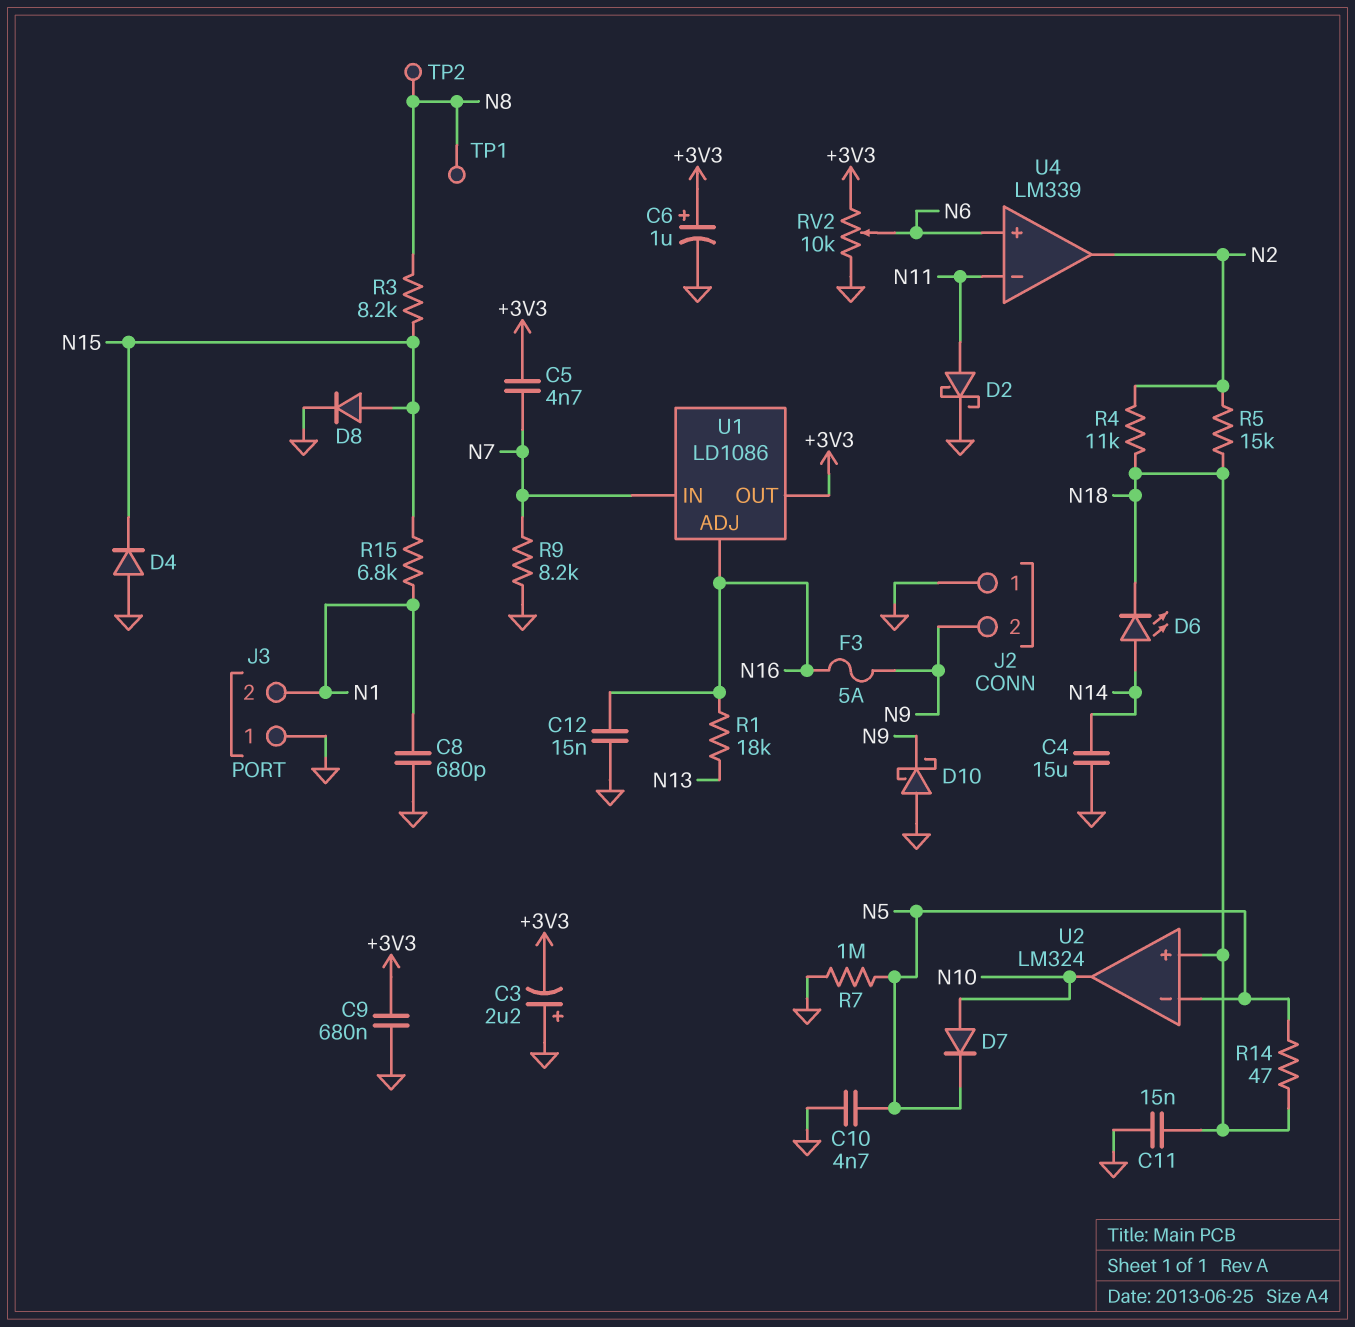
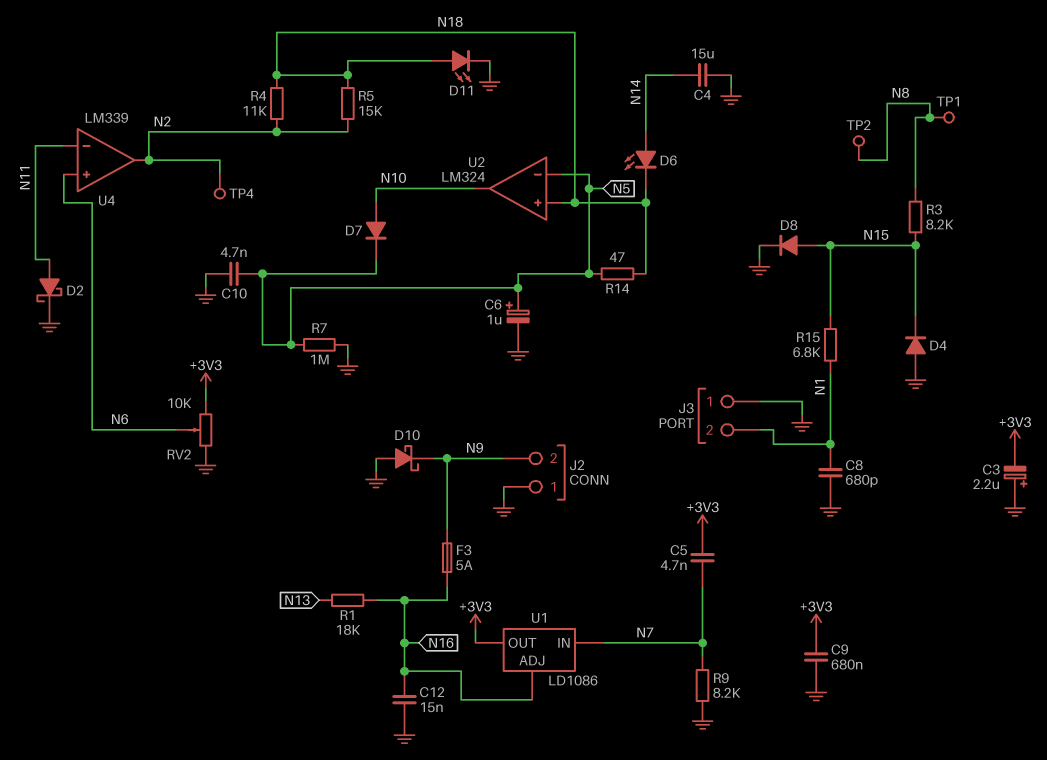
C6: 1uF (plus +3V3, minus GND) -> 1uF (plus N5, minus GND)
C11: 15nF (GND, N18) -> none
D11: none -> LED (A N18, K GND)
TP4: none -> test point (N2)

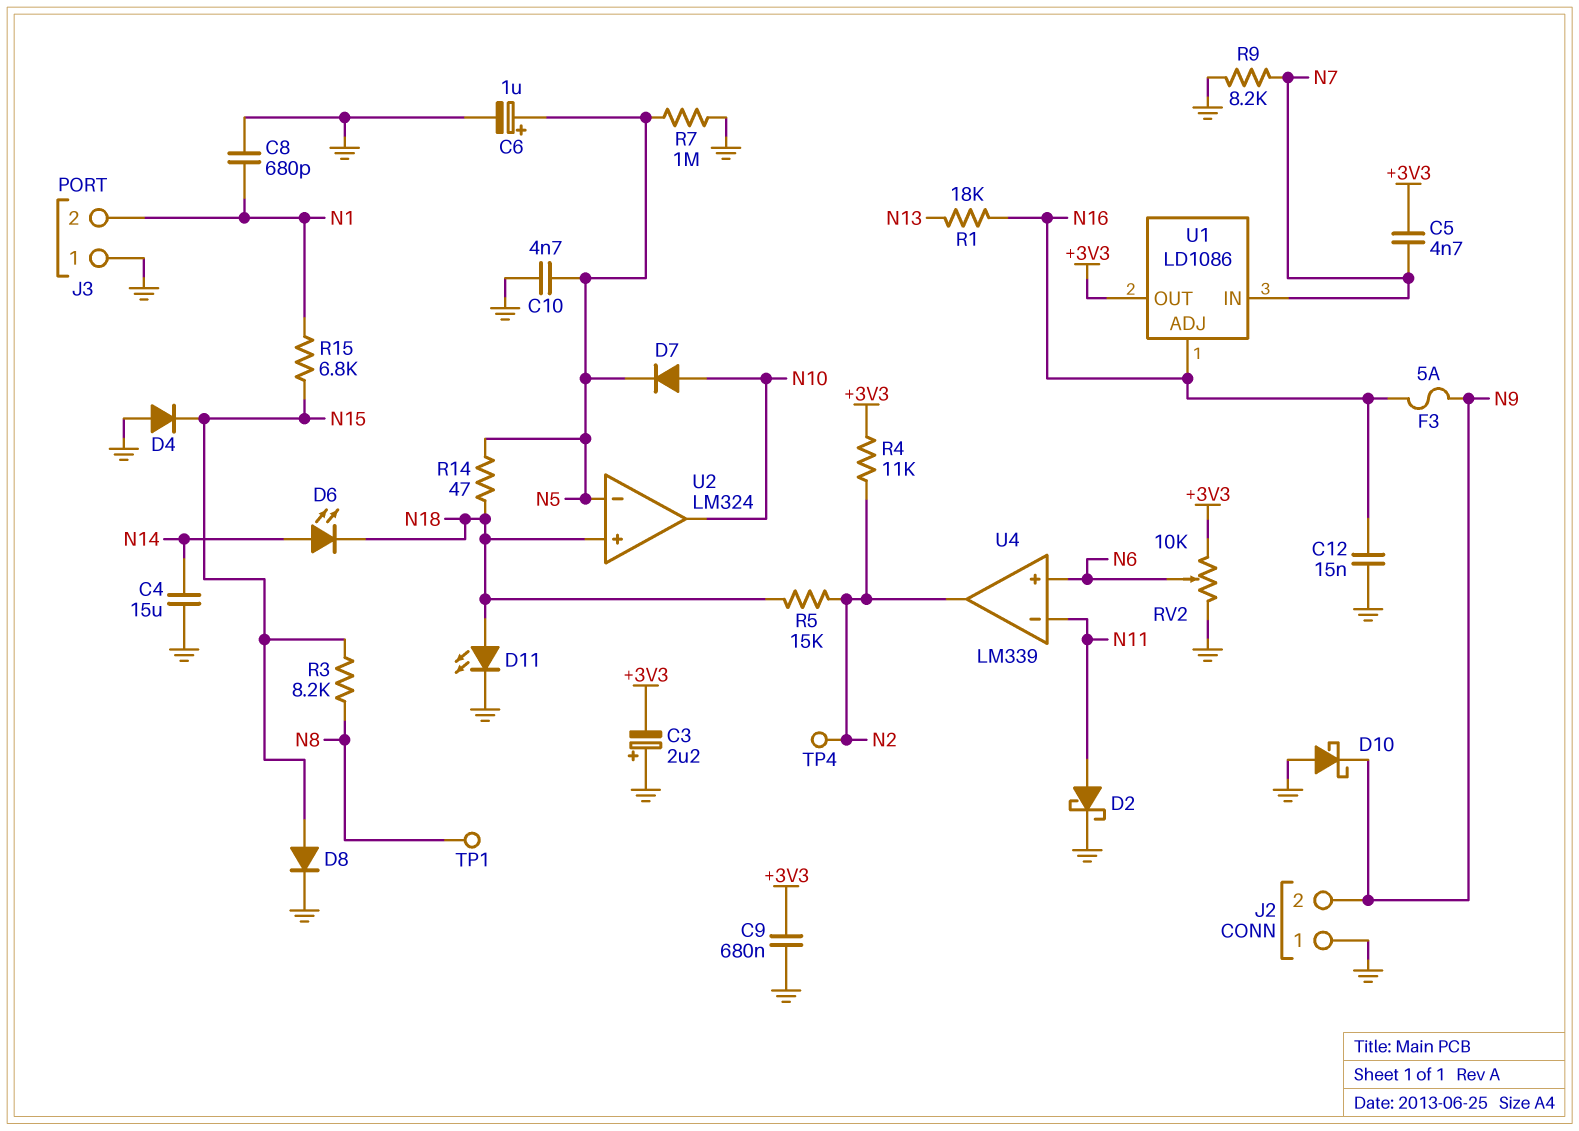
R4: 11k (N2, N18) -> 11k (+3V3, N2)
TP2: test point (N8) -> none

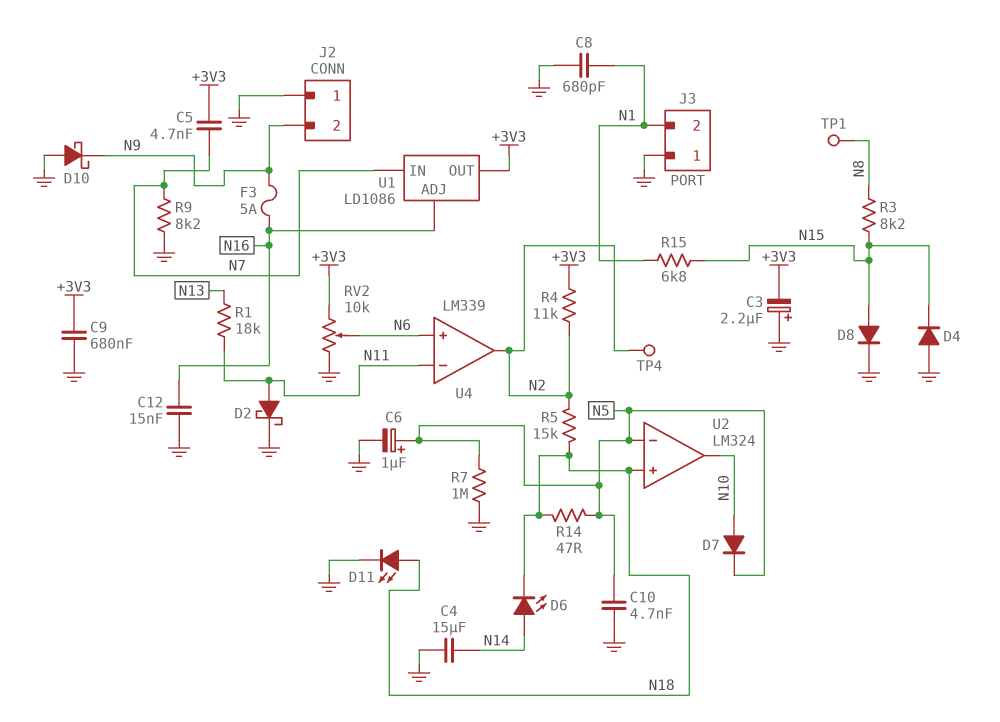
R1: 18k (N13, N16) -> 18k (N11, N13)

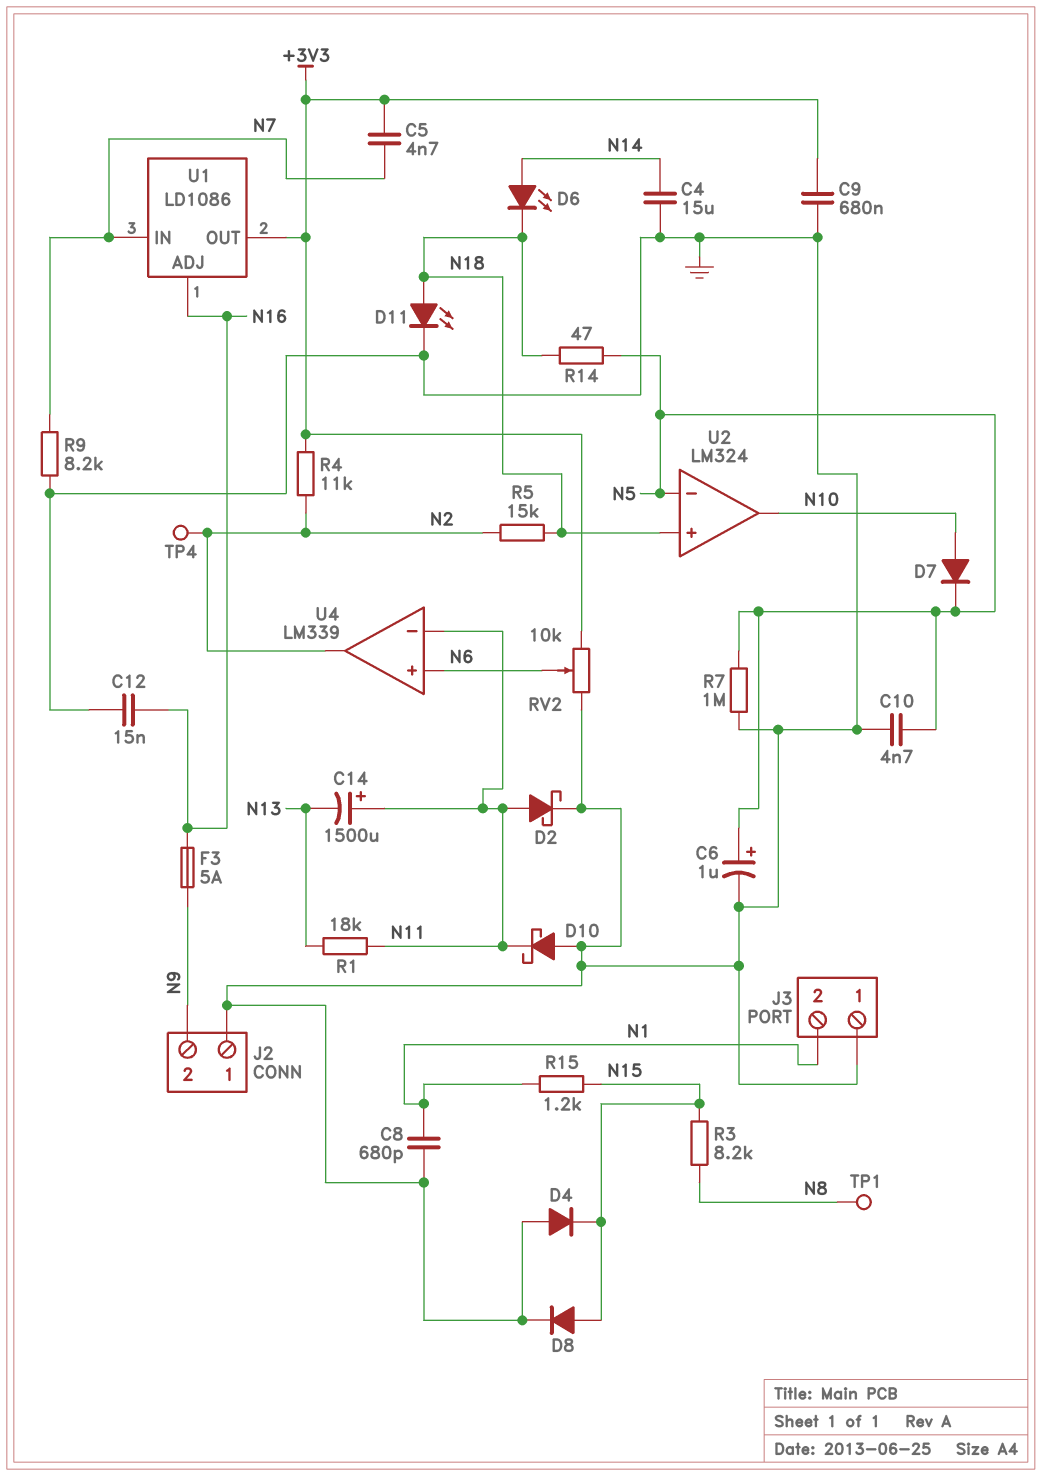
C3: 2.2uF (plus GND, minus +3V3) -> none
C14: none -> 1500uF (plus N11, minus N13)
D10: schottky (A GND, K N9) -> schottky (A GND, K N11)
R15: 6.8k (N1, N15) -> 1.2k (N1, N15)

